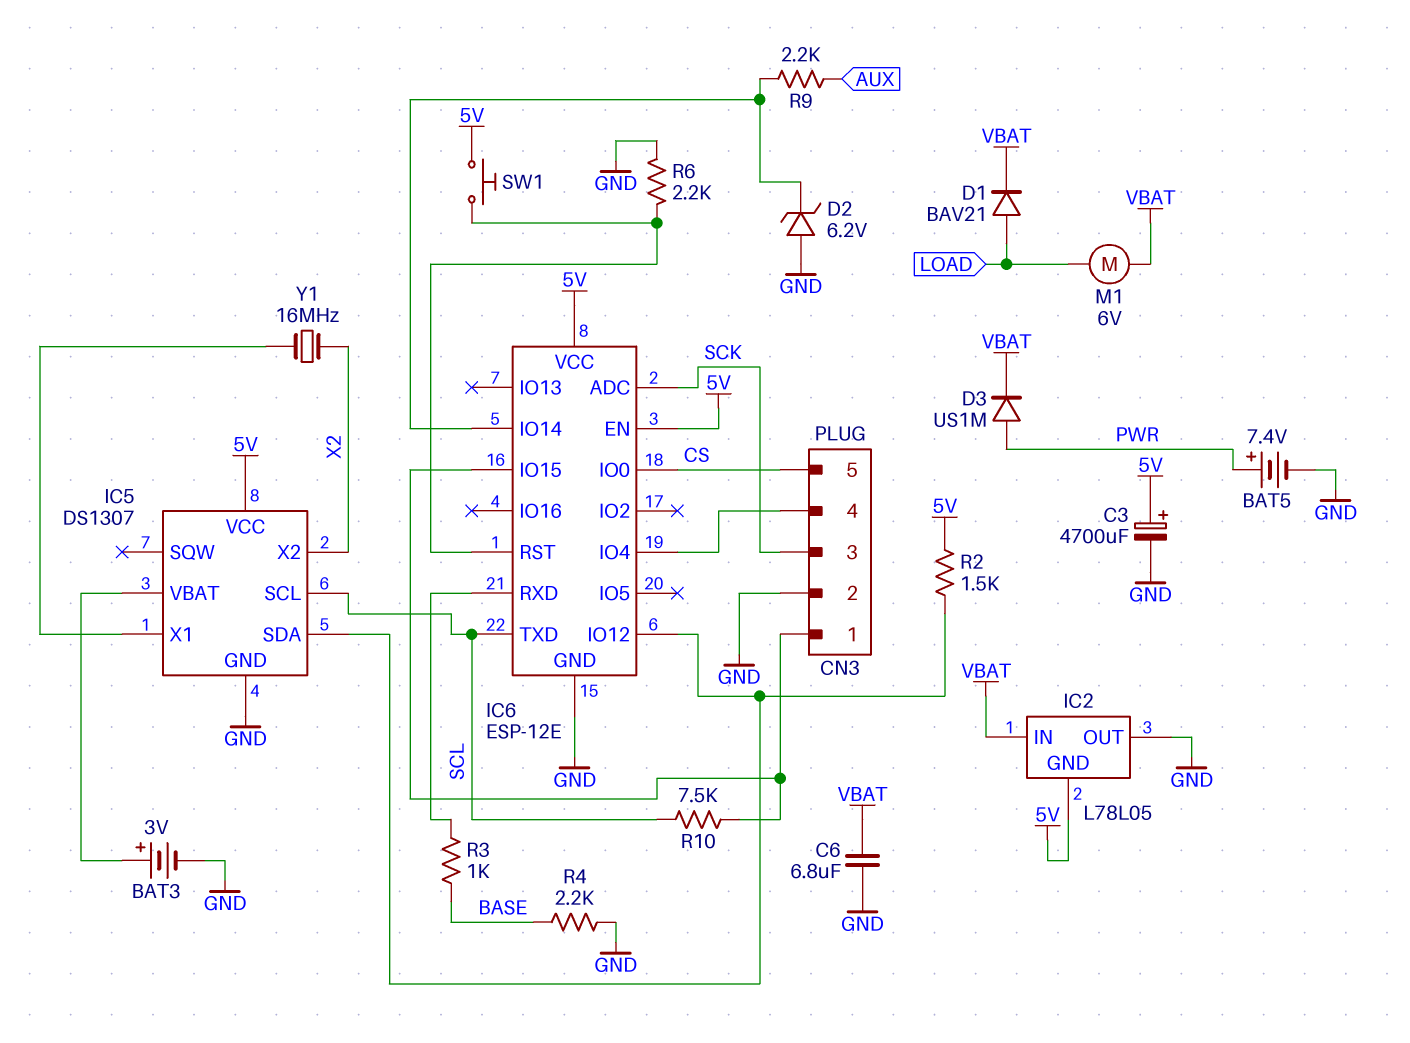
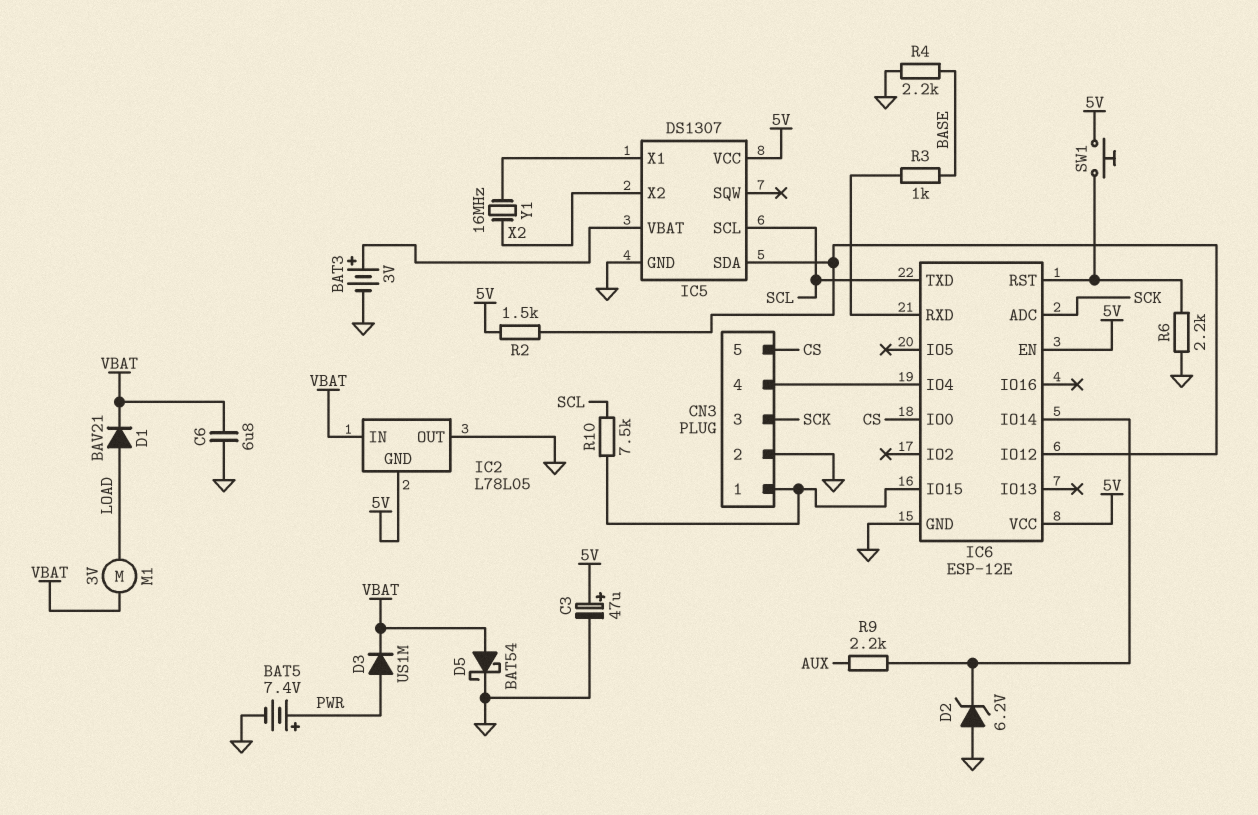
C3: 4700uF (plus 5V, minus GND) -> 47uF (plus 5V, minus GND)
D5: none -> schottky BAT54 (A VBAT, K GND)
M1: motor 6V (LOAD, VBAT) -> motor 3V (LOAD, VBAT)

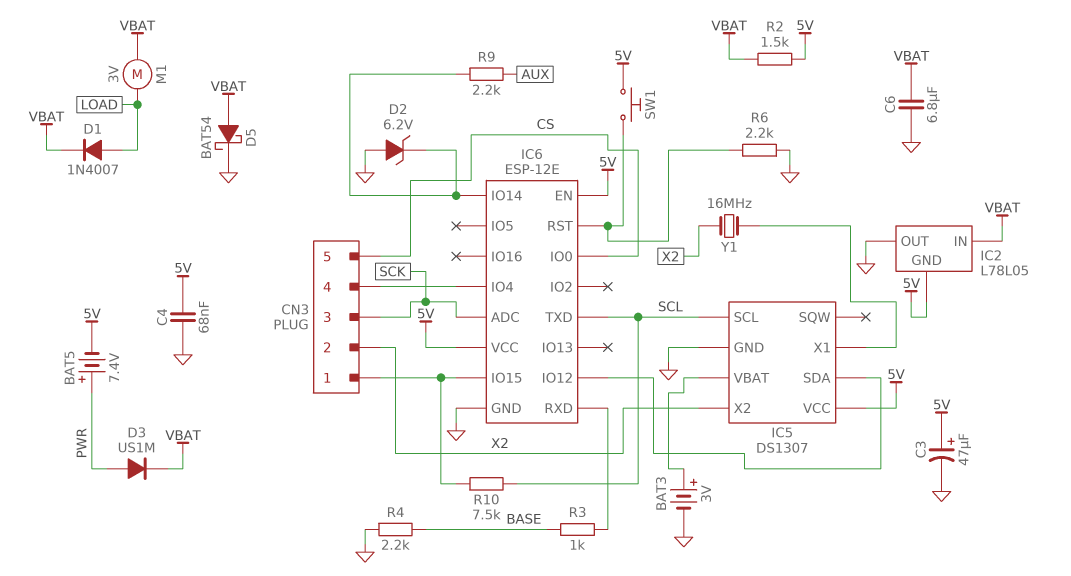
BAT5: 7.4V (plus PWR, minus GND) -> 7.4V (plus PWR, minus 5V)
C4: none -> 68nF (5V, GND)
CN3 pin 2: GND -> X2
D1: diode BAV21 (A LOAD, K VBAT) -> diode 1N4007 (A LOAD, K VBAT)
R2: 1.5k (5V, IC5/SDA) -> 1.5k (5V, VBAT)

